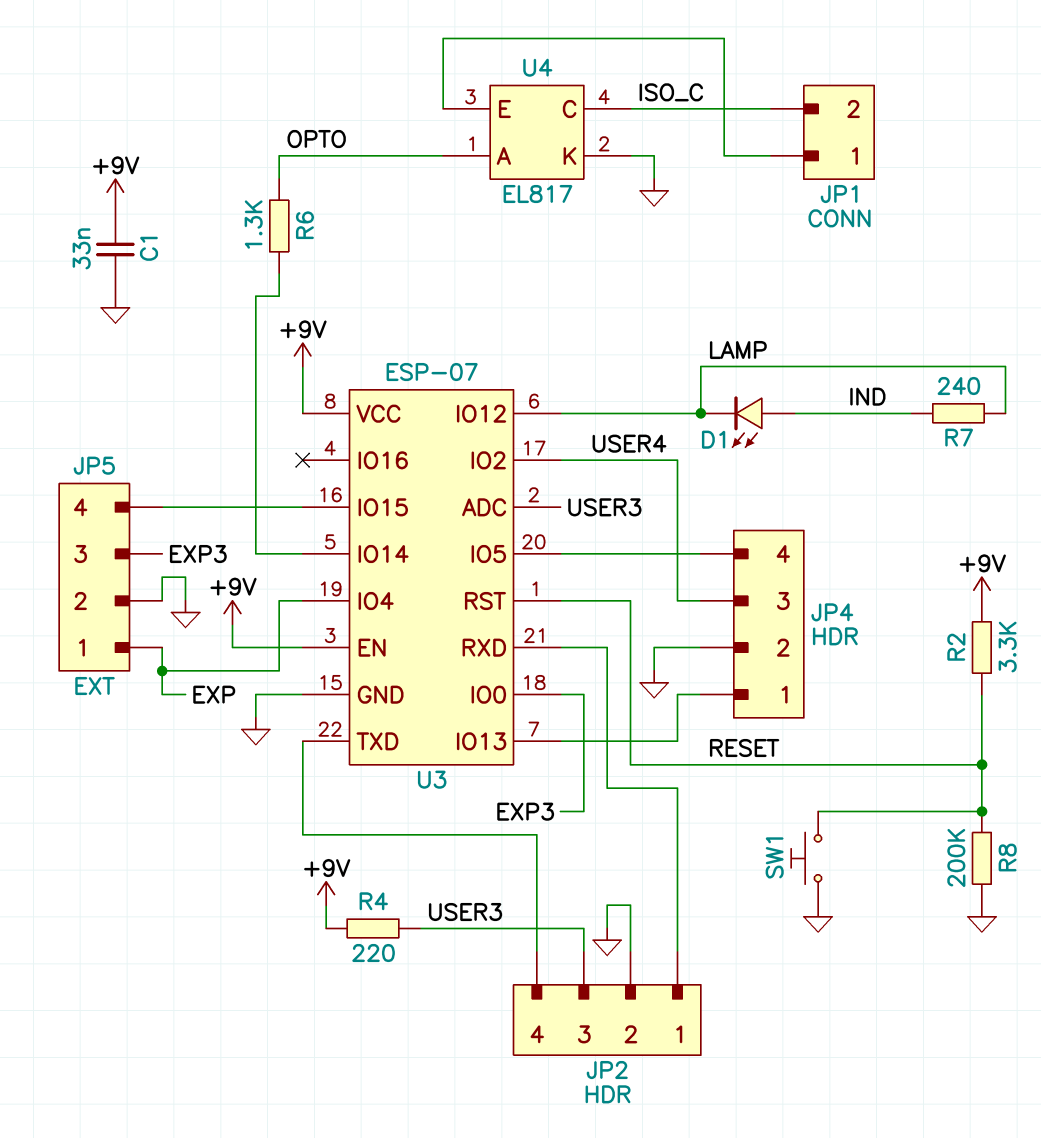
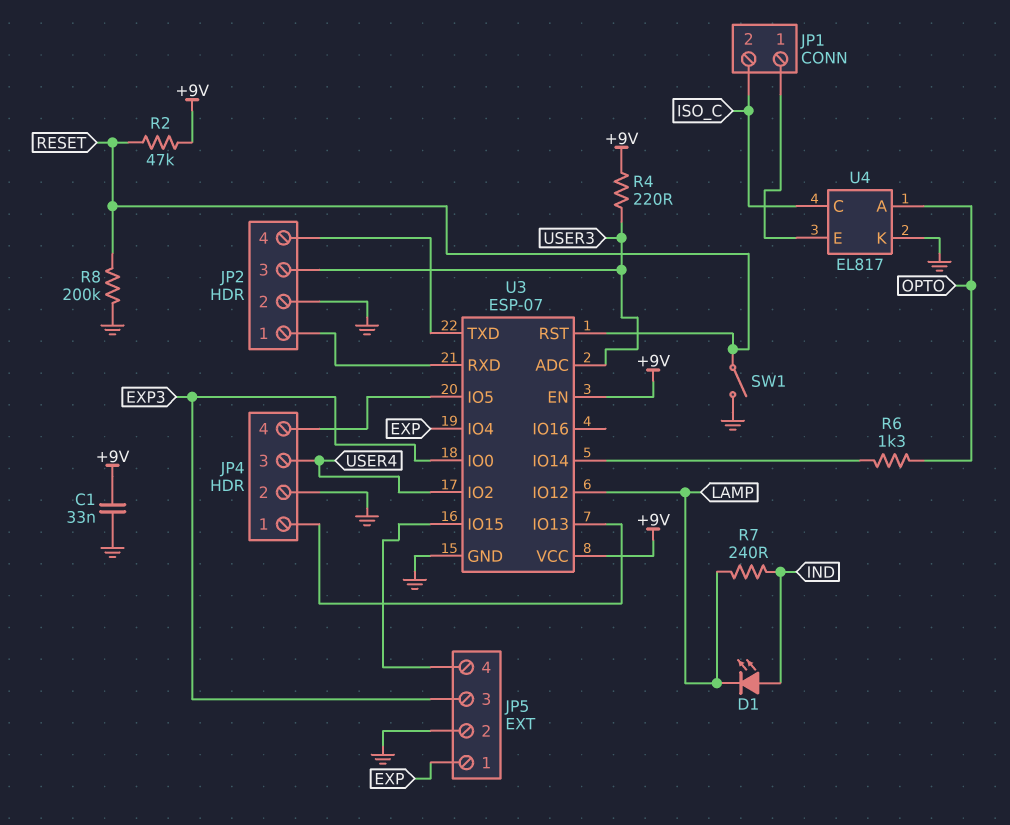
R2: 3.3k (+9V, RESET) -> 47k (+9V, RESET)
SW1: button (GND, RESET) -> switch (GND, RESET)

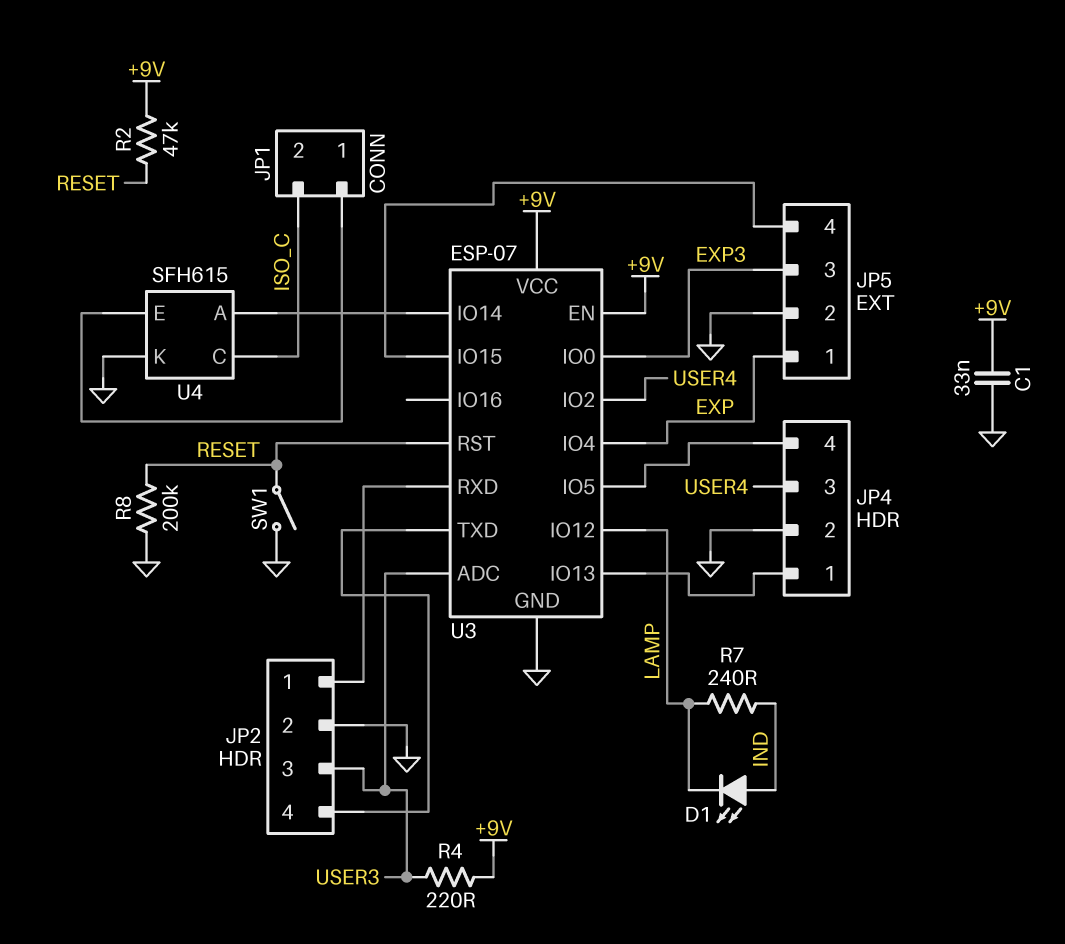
R6: 1.3k (OPTO, U3/IO14) -> none
U4: EL817 -> SFH615
U4 pin A: OPTO -> U3/IO14

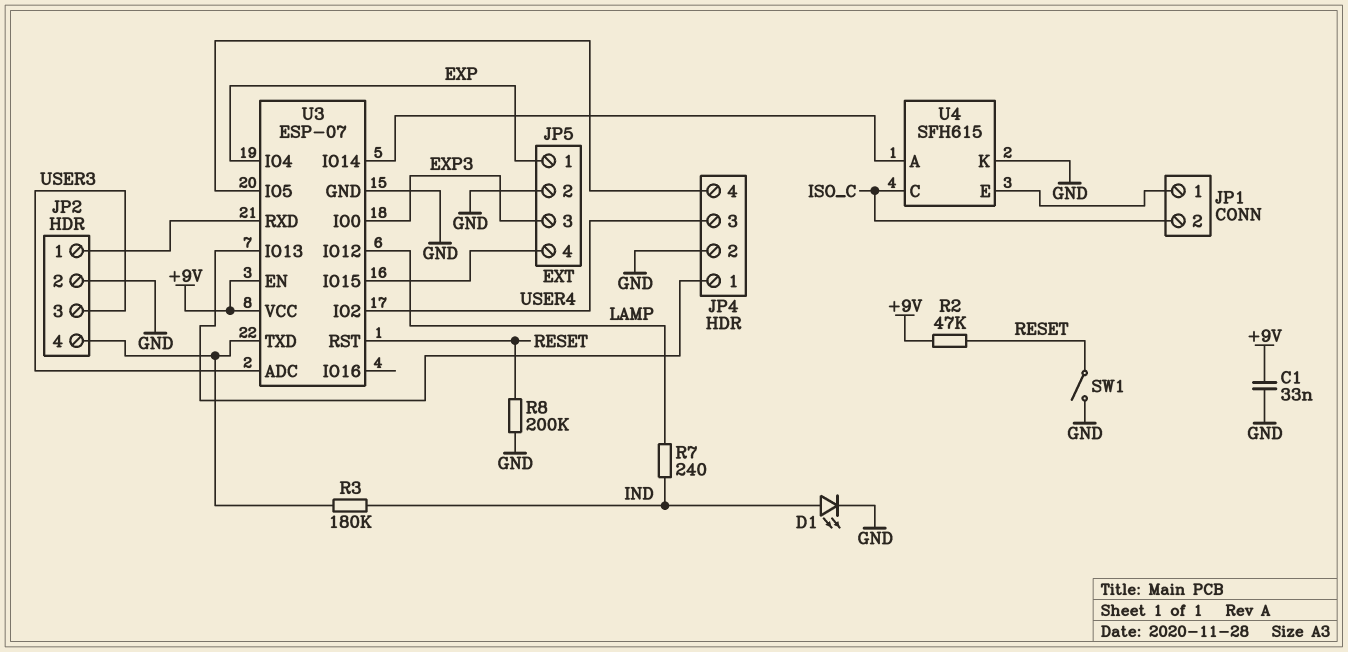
D1: LED (A IND, K LAMP) -> LED (A IND, K GND)
R3: none -> 180k (IND, JP2/4)
R4: 220 (+9V, USER3) -> none

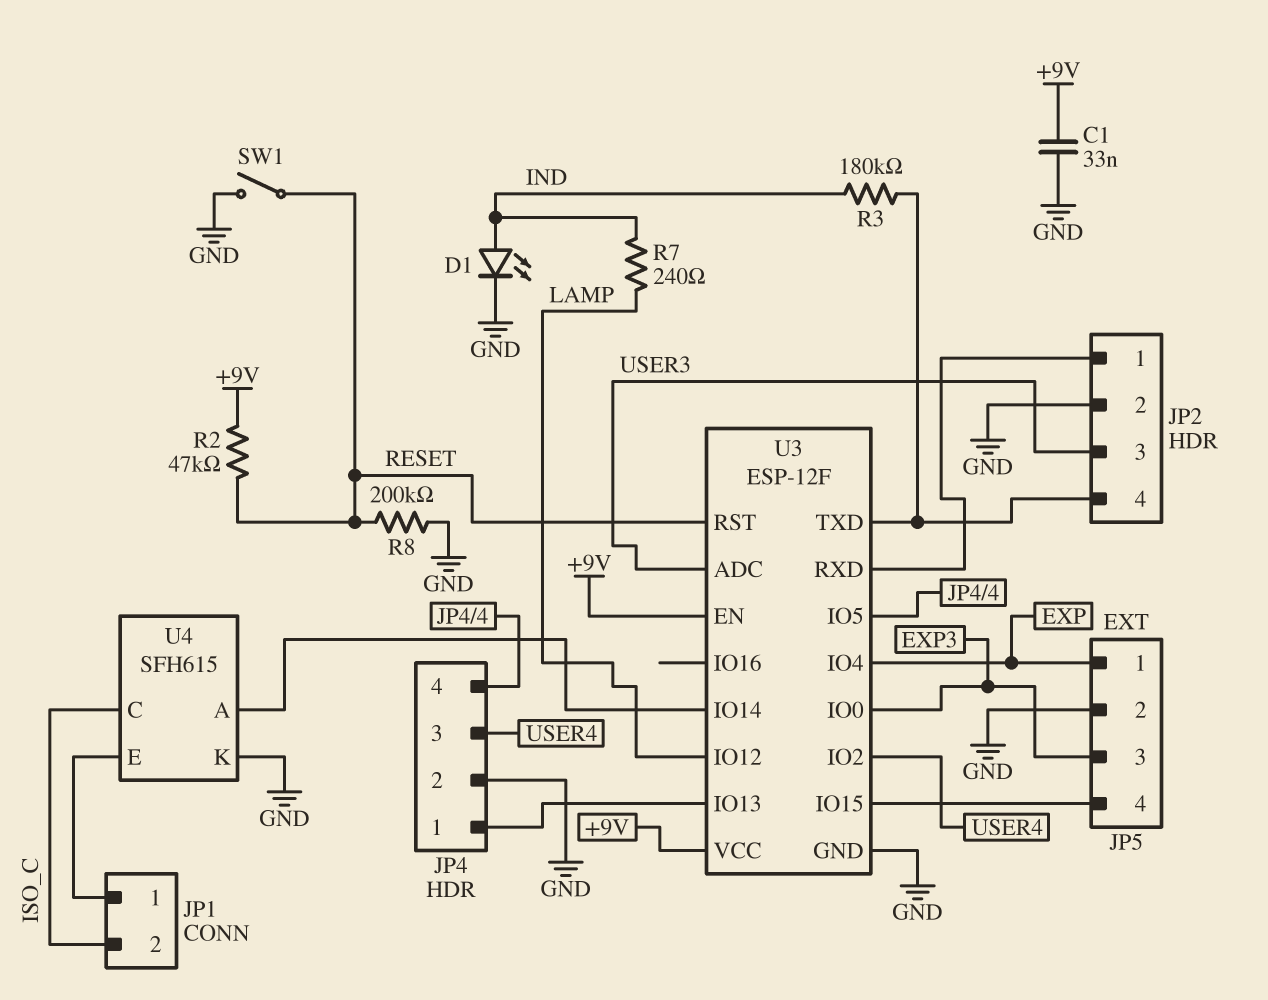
U3: ESP-07 -> ESP-12F

